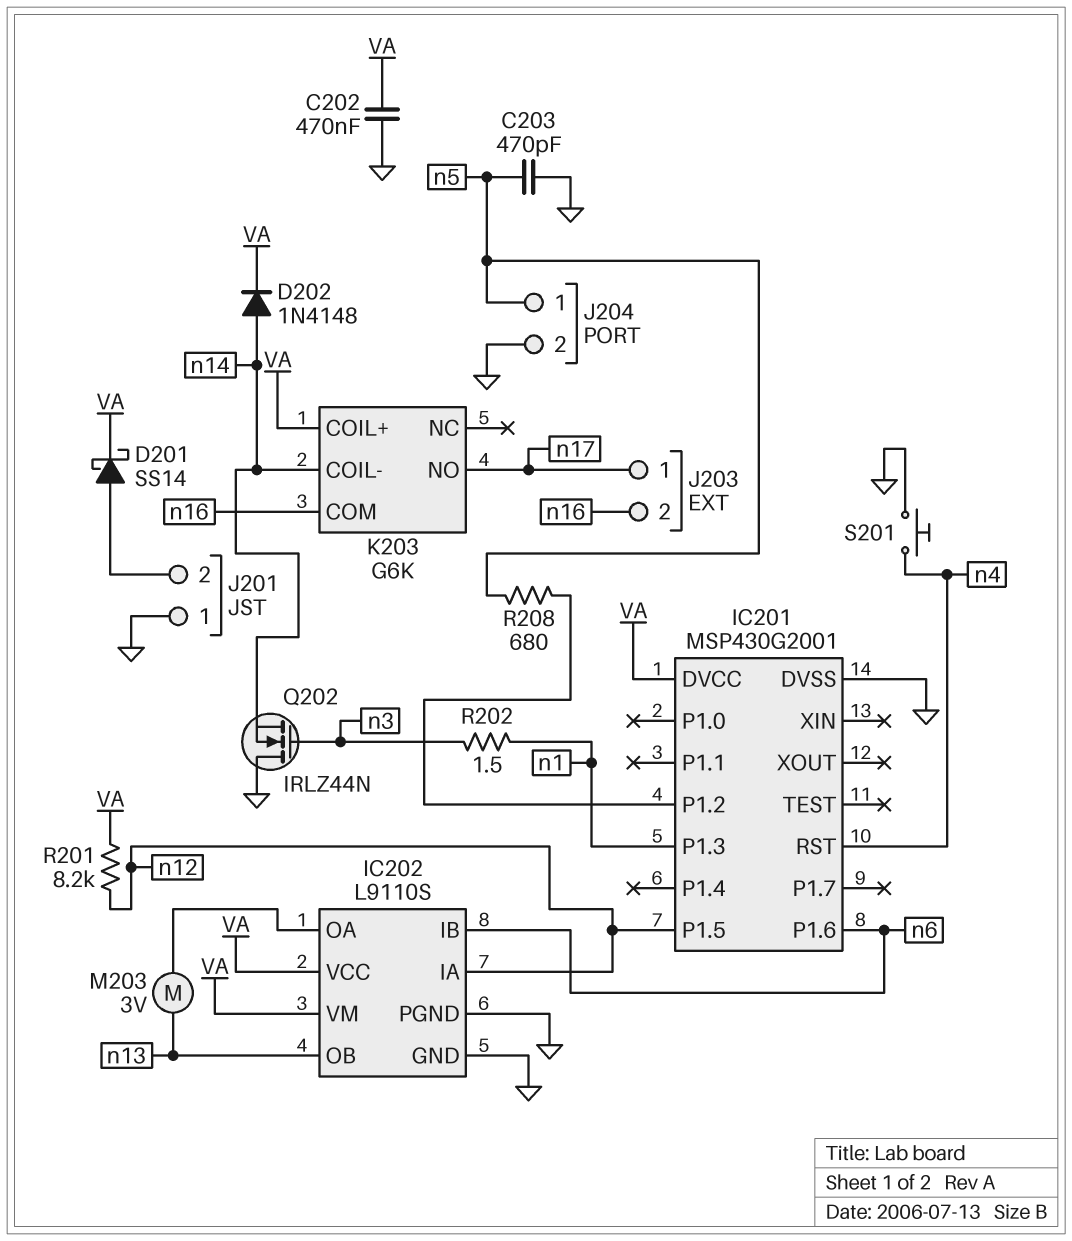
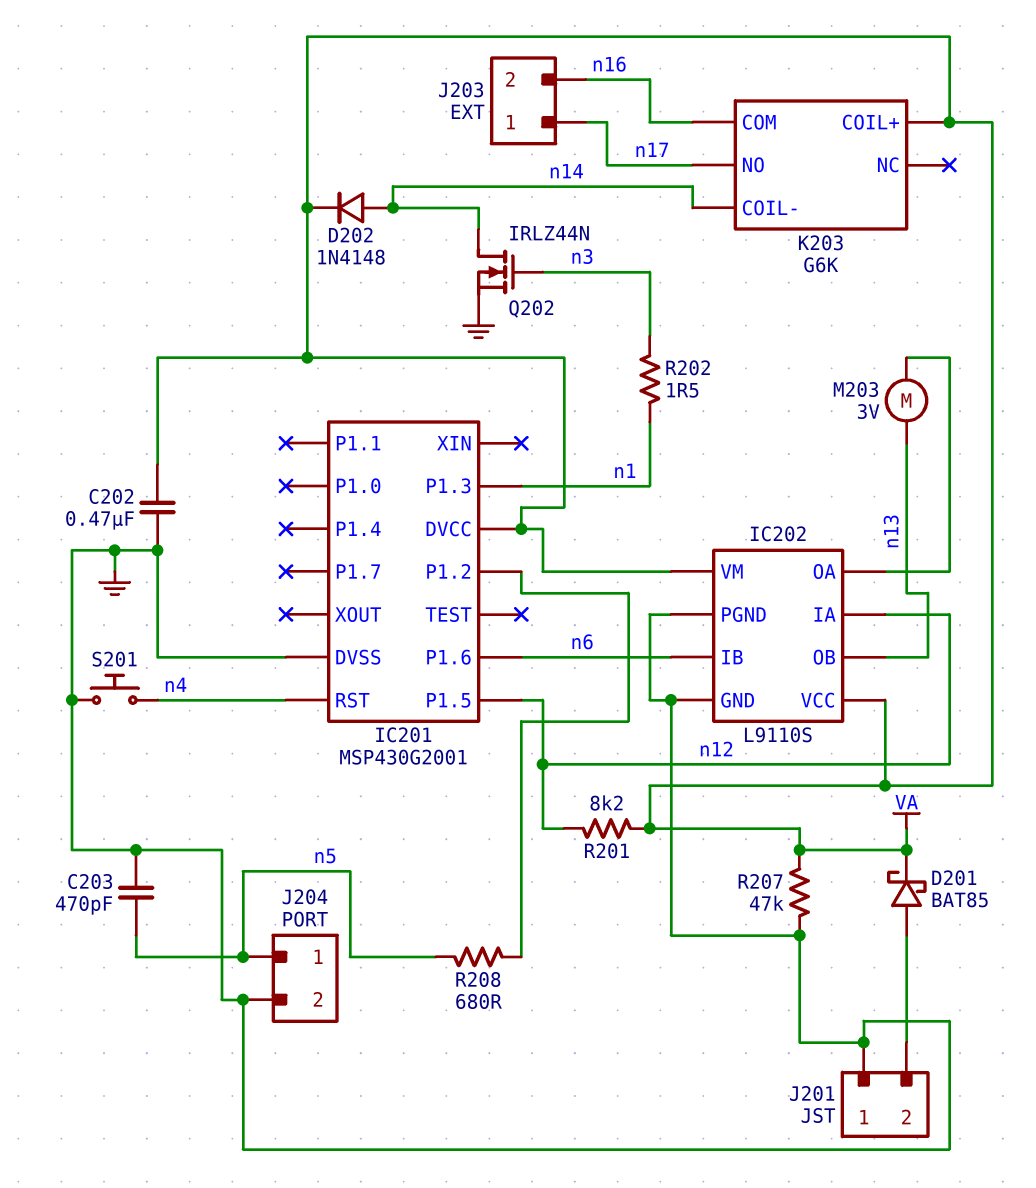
D201: schottky SS14 (A J201/2, K VA) -> schottky BAT85 (A J201/2, K VA)
Q202: NMOS IRLZ44N (G n3, D GND, S n14) -> NMOS IRLZ44N (G n3, D n14, S GND)
R207: none -> 47k (GND, VA)

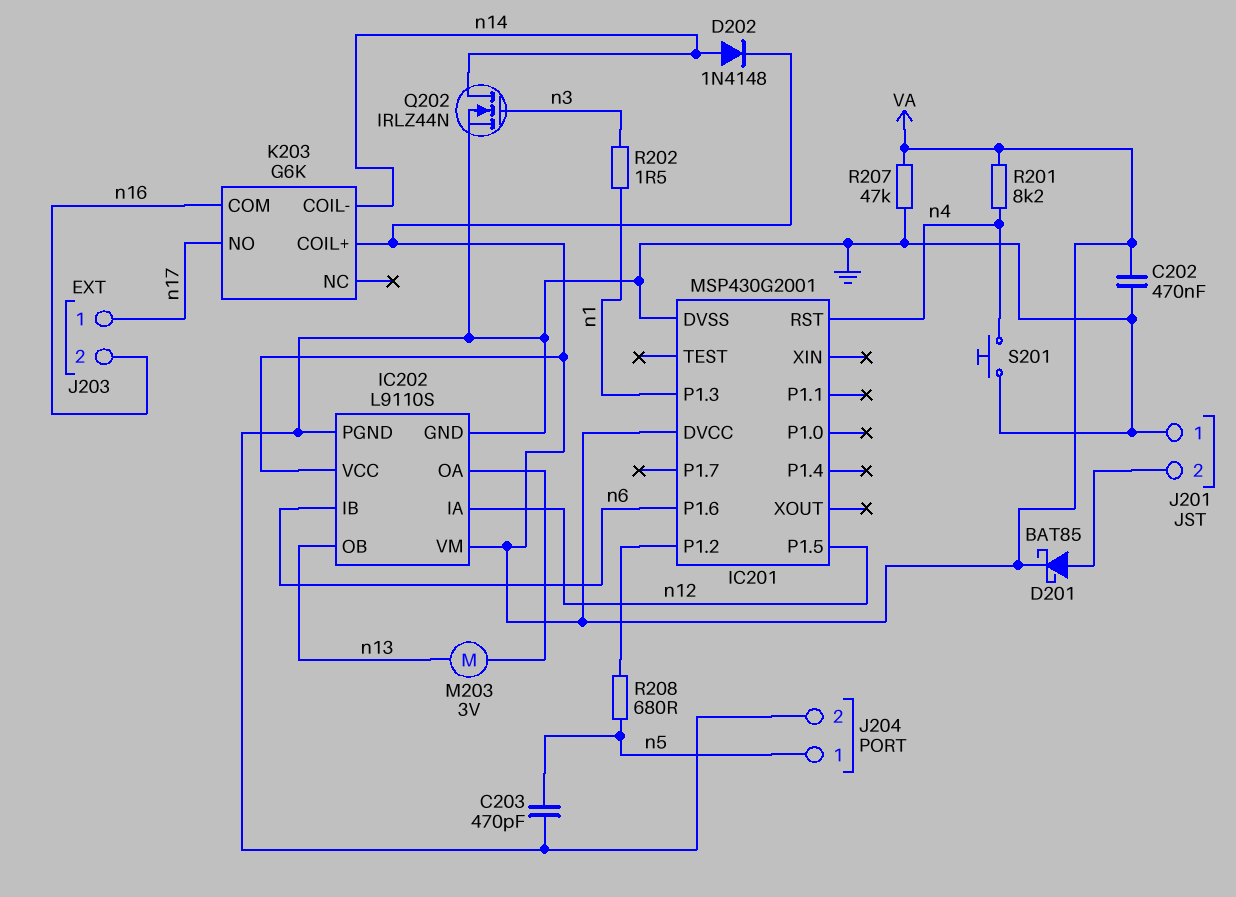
R201: 8.2k (VA, n12) -> 8.2k (VA, n4)

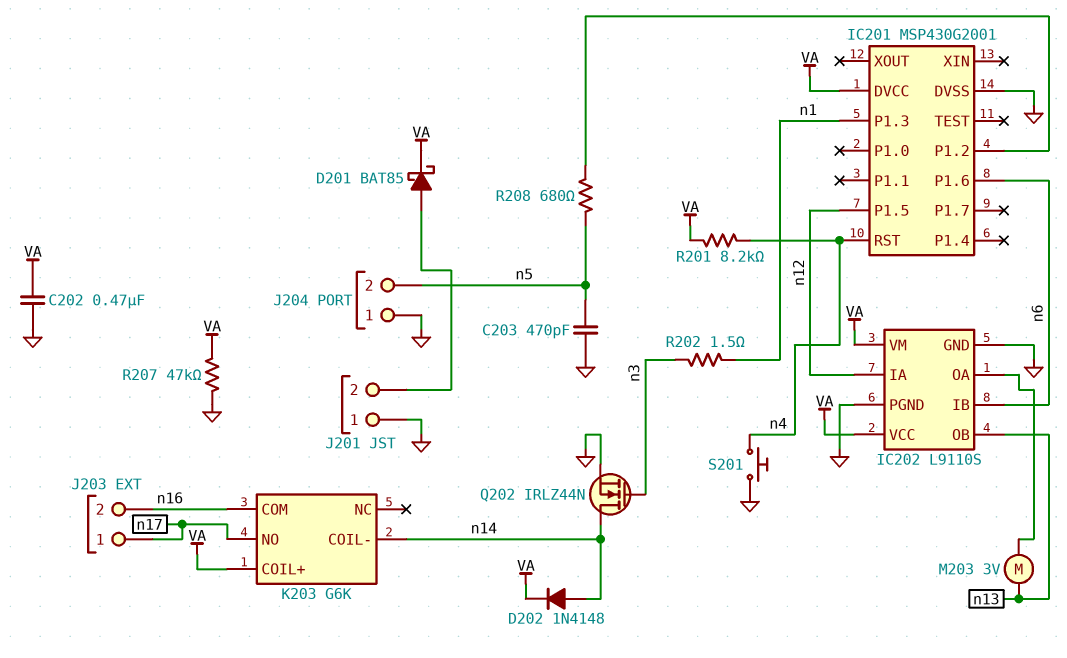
J204 pin 1: n5 -> GND
J204 pin 2: GND -> n5

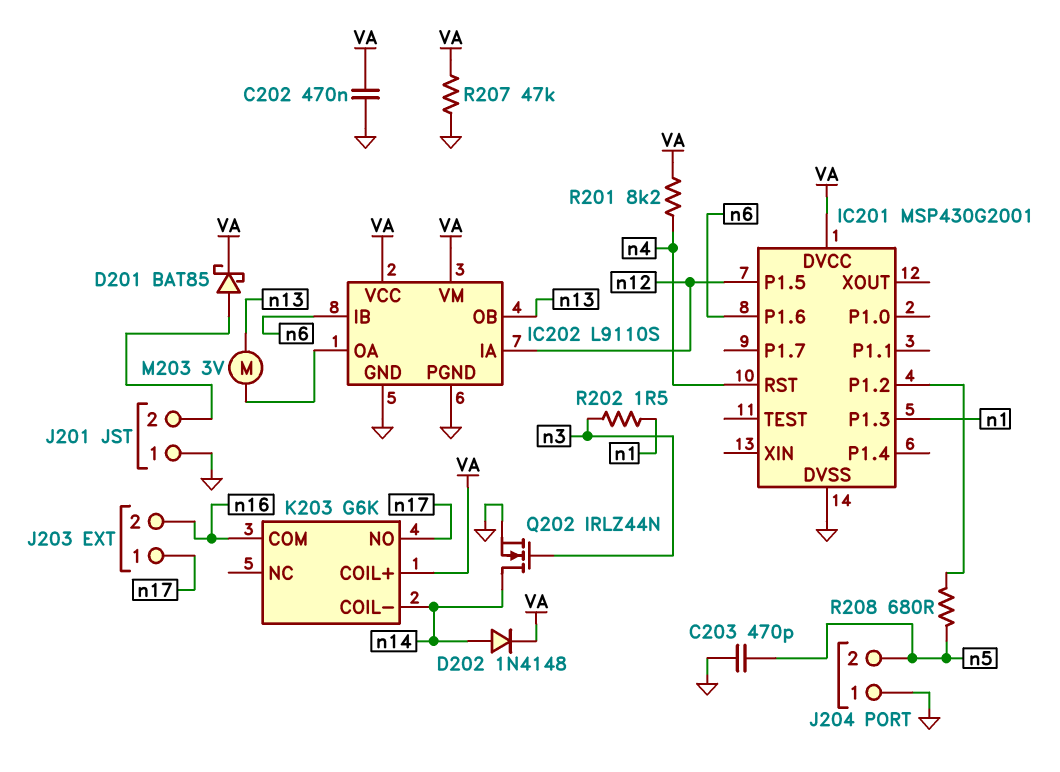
S201: button (GND, n4) -> none

